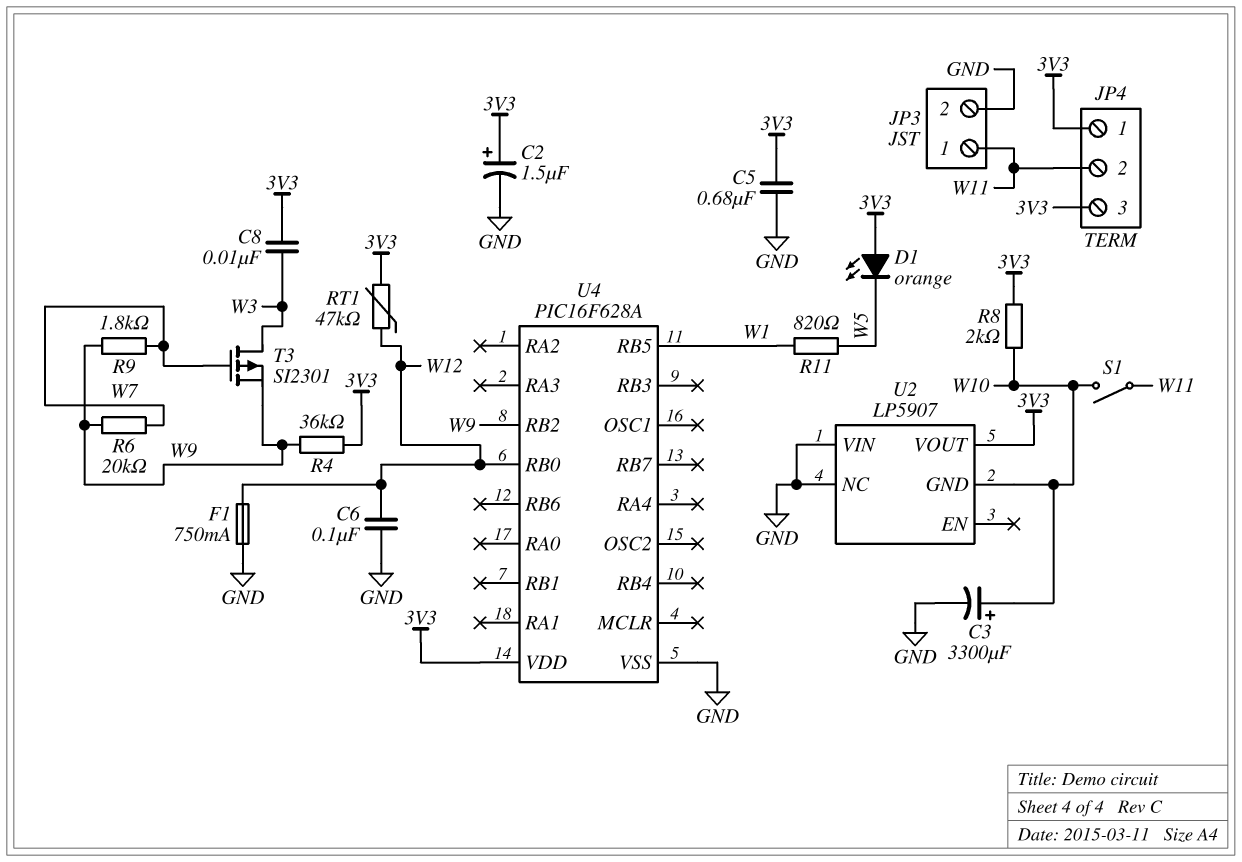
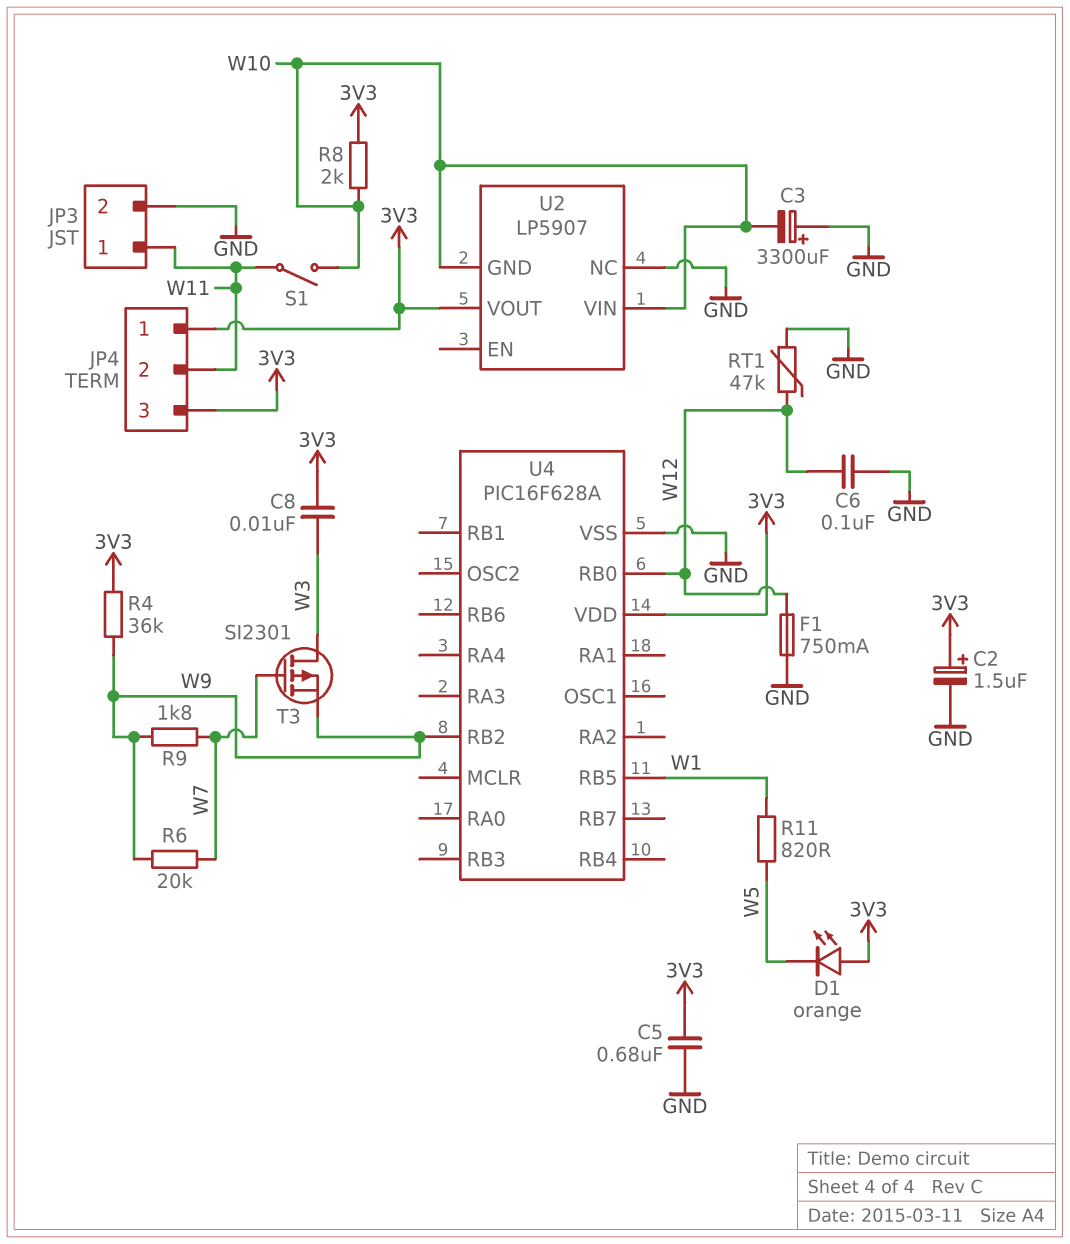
C3: 3300uF (plus W10, minus GND) -> 3300uF (plus GND, minus W10)
RT1: 47k (3V3, W12) -> 47k (GND, W12)
U2 pin VIN: GND -> W10

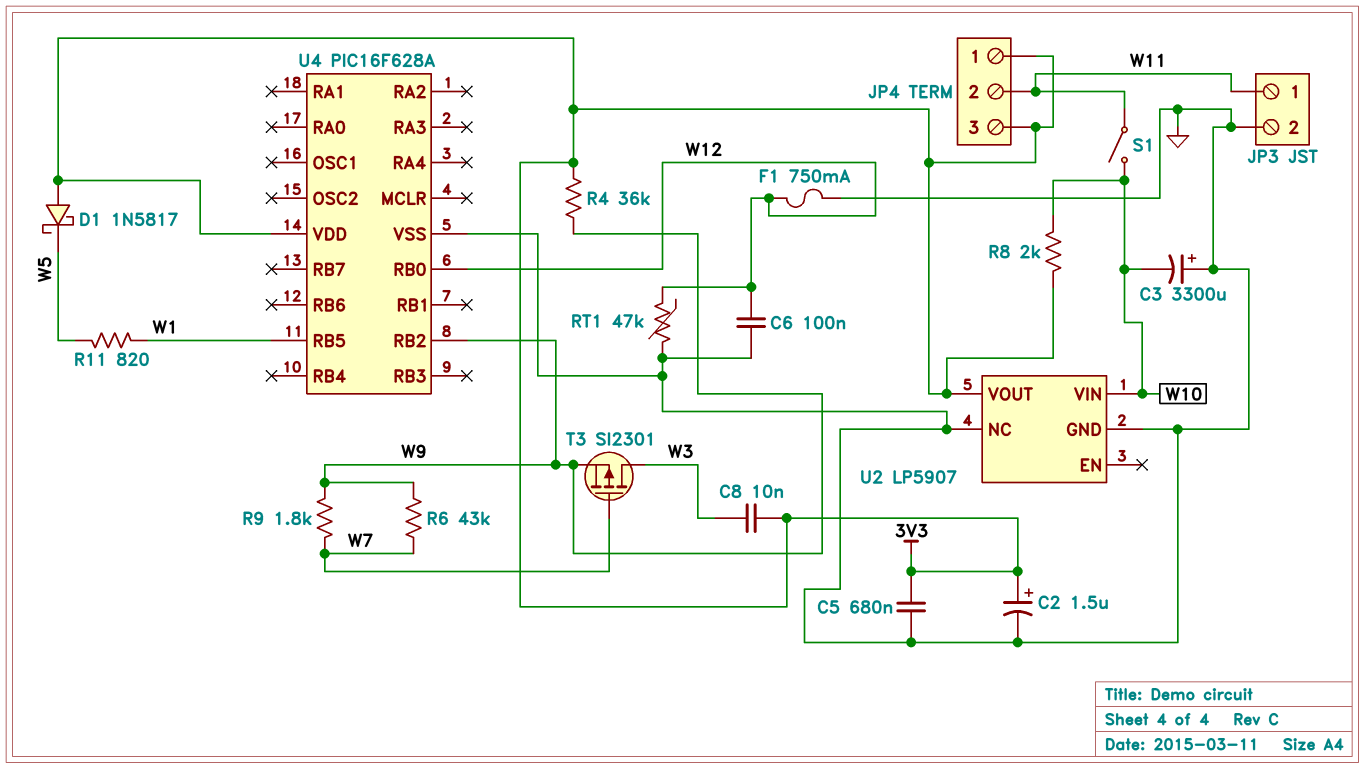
D1: LED orange (A 3V3, K W5) -> schottky 1N5817 (A 3V3, K W5)
R6: 20k (W7, W9) -> 43k (W7, W9)
U2 pin GND: W10 -> GND

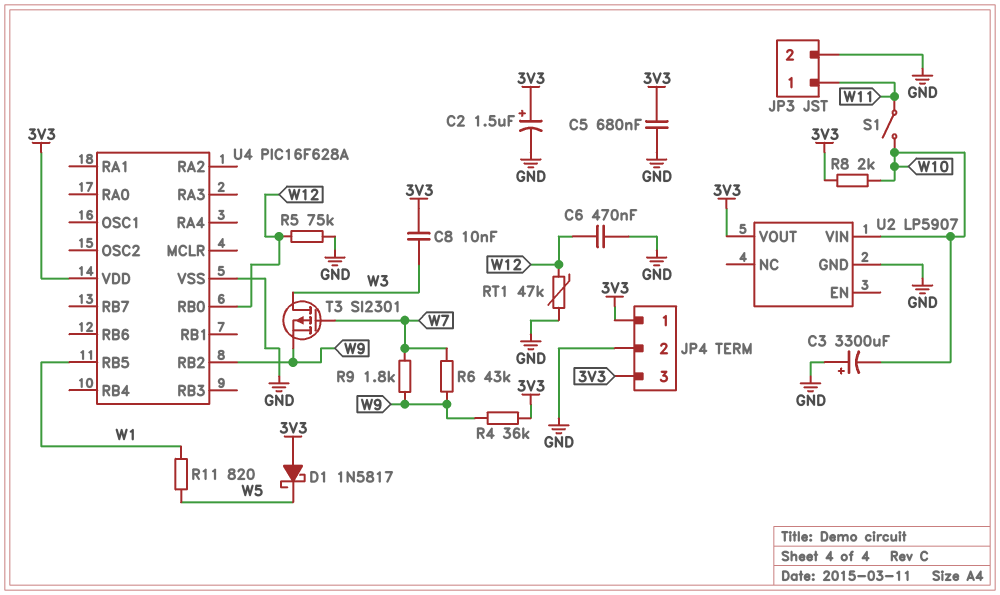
C6: 100nF (GND, W12) -> 470nF (GND, W12)
F1: 750mA (GND, W12) -> none
JP4 pin 2: W11 -> GND
R5: none -> 75k (GND, W12)
U2 pin NC: GND -> none

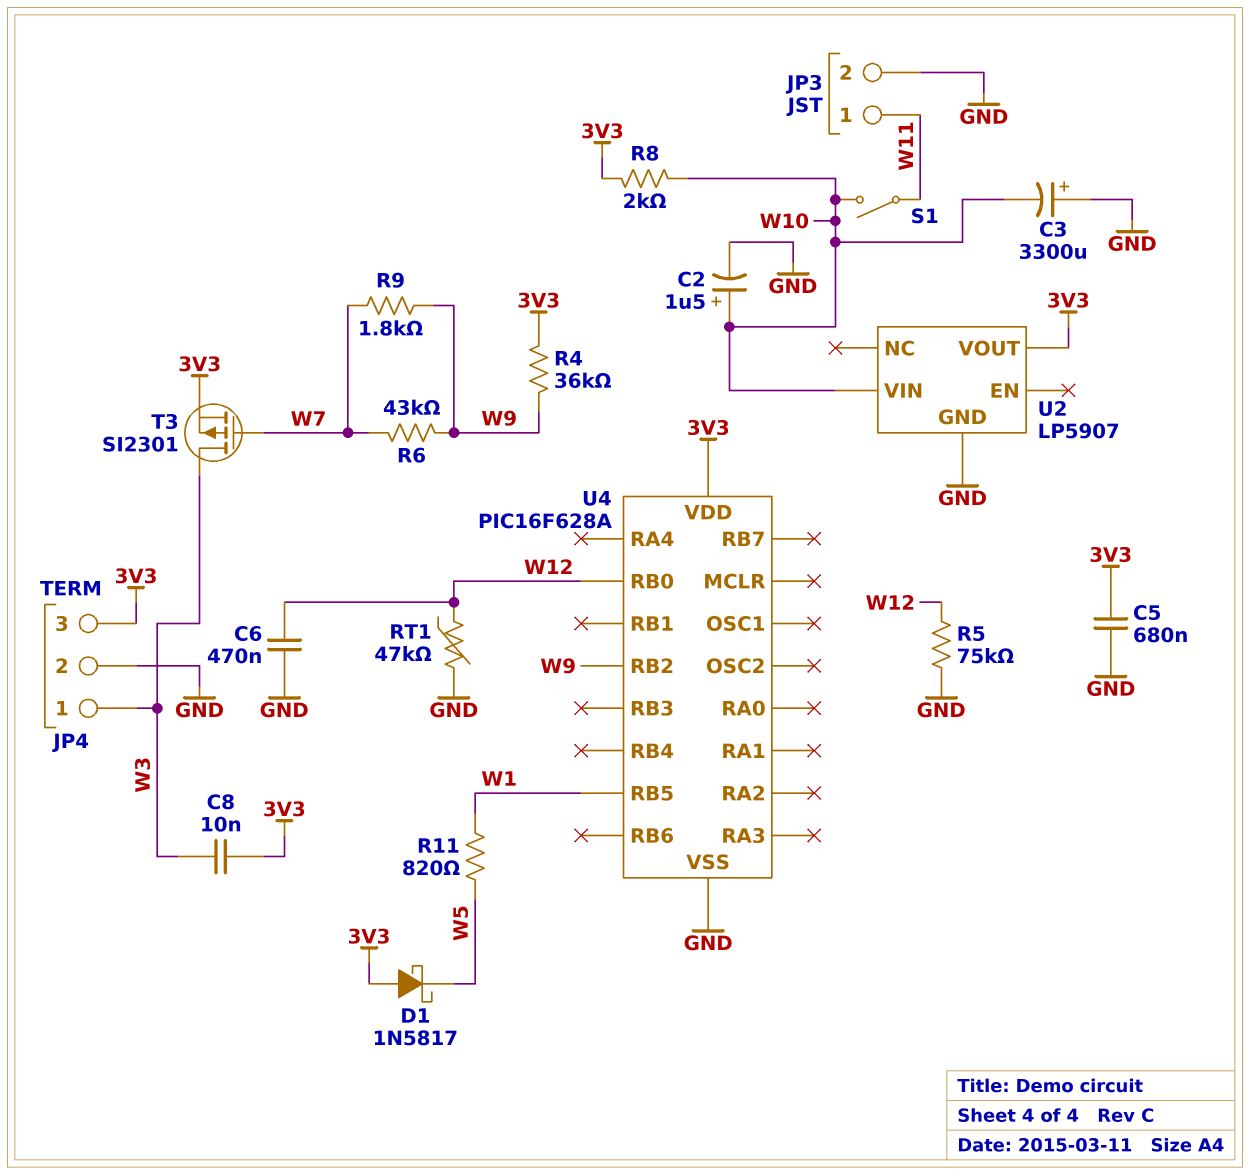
C2: 1.5uF (plus 3V3, minus GND) -> 1.5uF (plus W10, minus GND)
JP4 pin 1: 3V3 -> W3
T3: PMOS SI2301 (G W7, D W3, S W9) -> PMOS SI2301 (G W7, D W3, S 3V3)

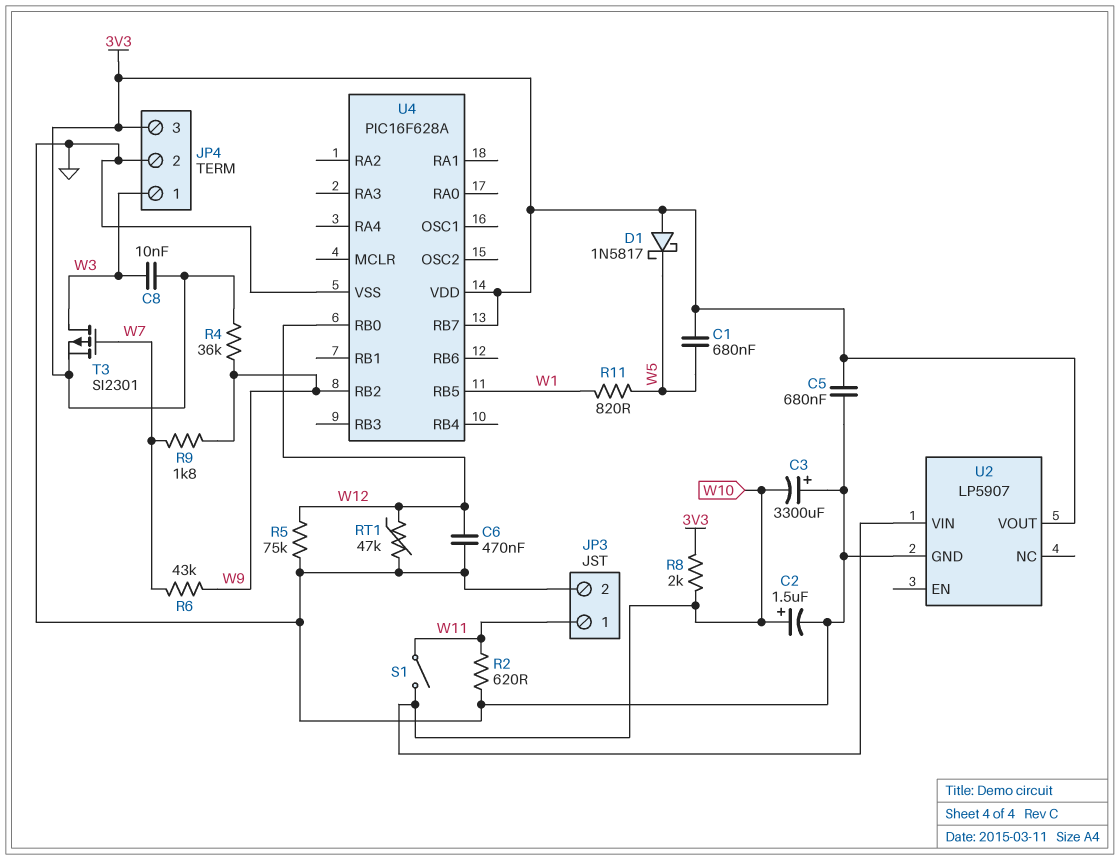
C1: none -> 680nF (3V3, W5)
R2: none -> 620 (GND, W11)
U4 pin RB7: none -> 3V3

